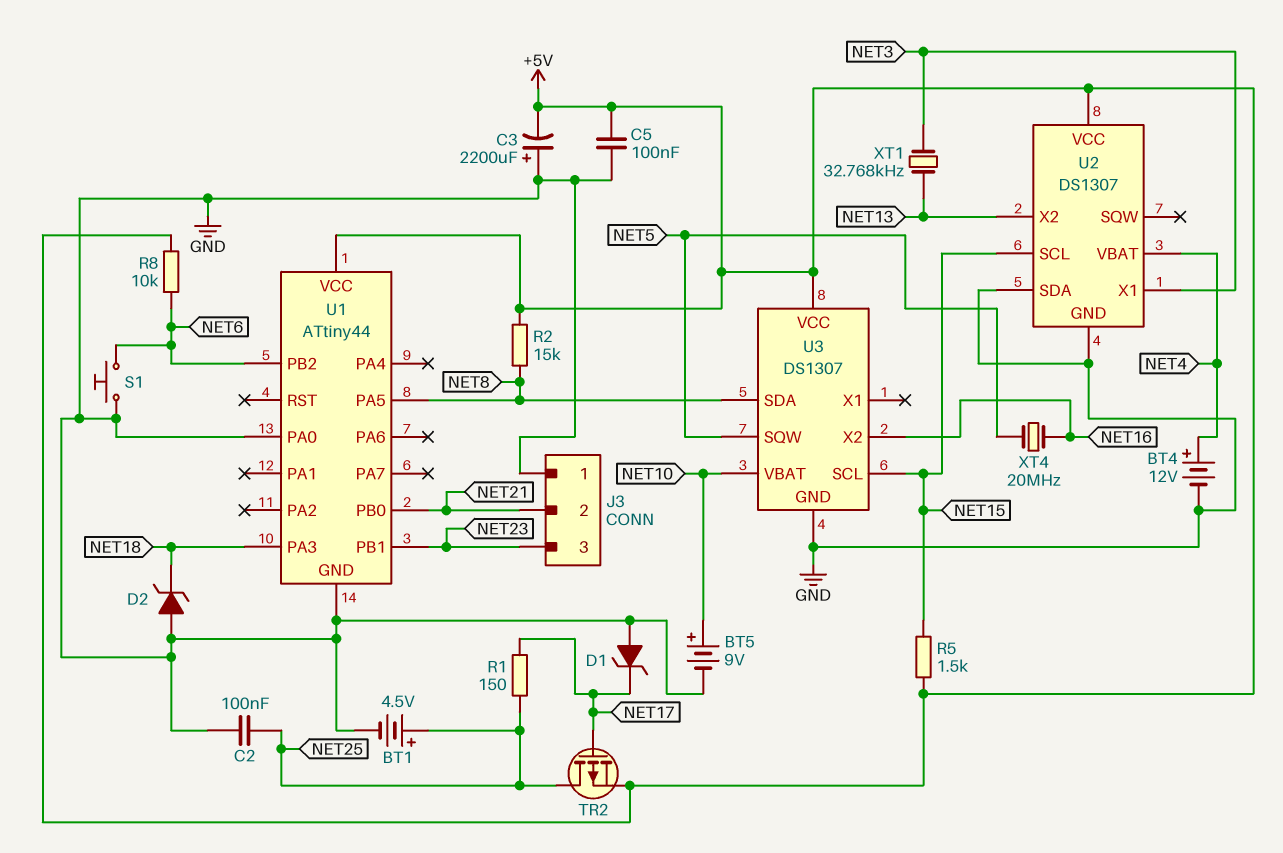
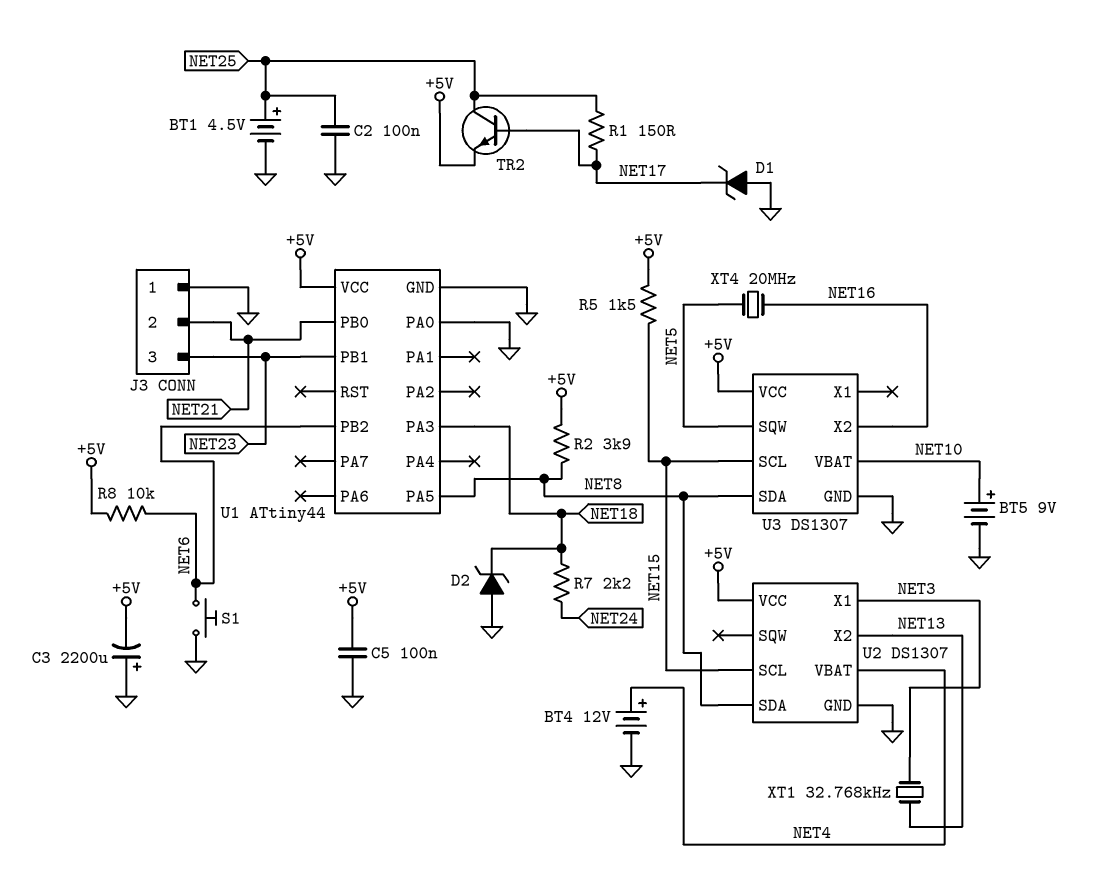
R2: 15k (+5V, NET8) -> 3.9k (+5V, NET8)
R7: none -> 2.2k (NET18, NET24)
TR2: PMOS (G NET17, D NET25, S +5V) -> NPN (B NET17, C NET25, E +5V)
U2 pin SDA: GND -> NET8

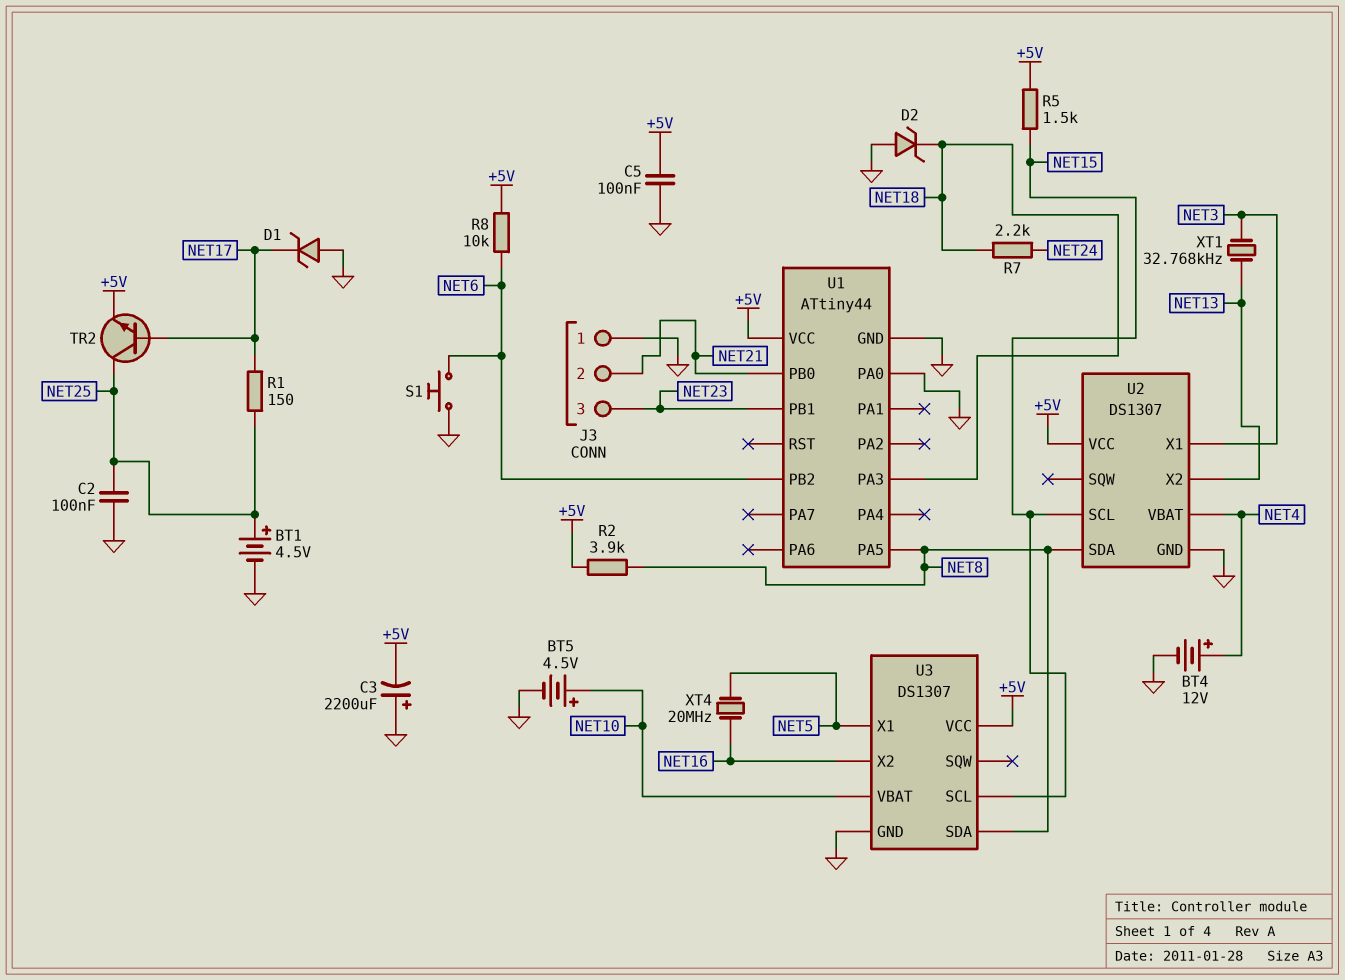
BT5: 9V (plus NET10, minus GND) -> 4.5V (plus NET10, minus GND)
U3 pin SQW: NET5 -> none
U3 pin X1: none -> NET5

